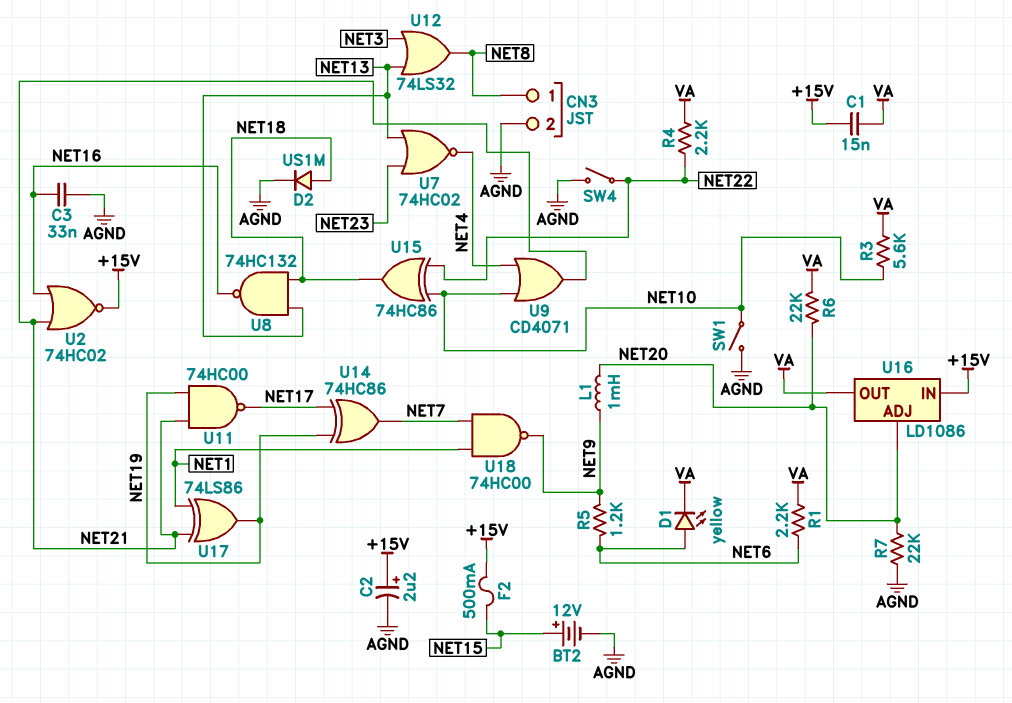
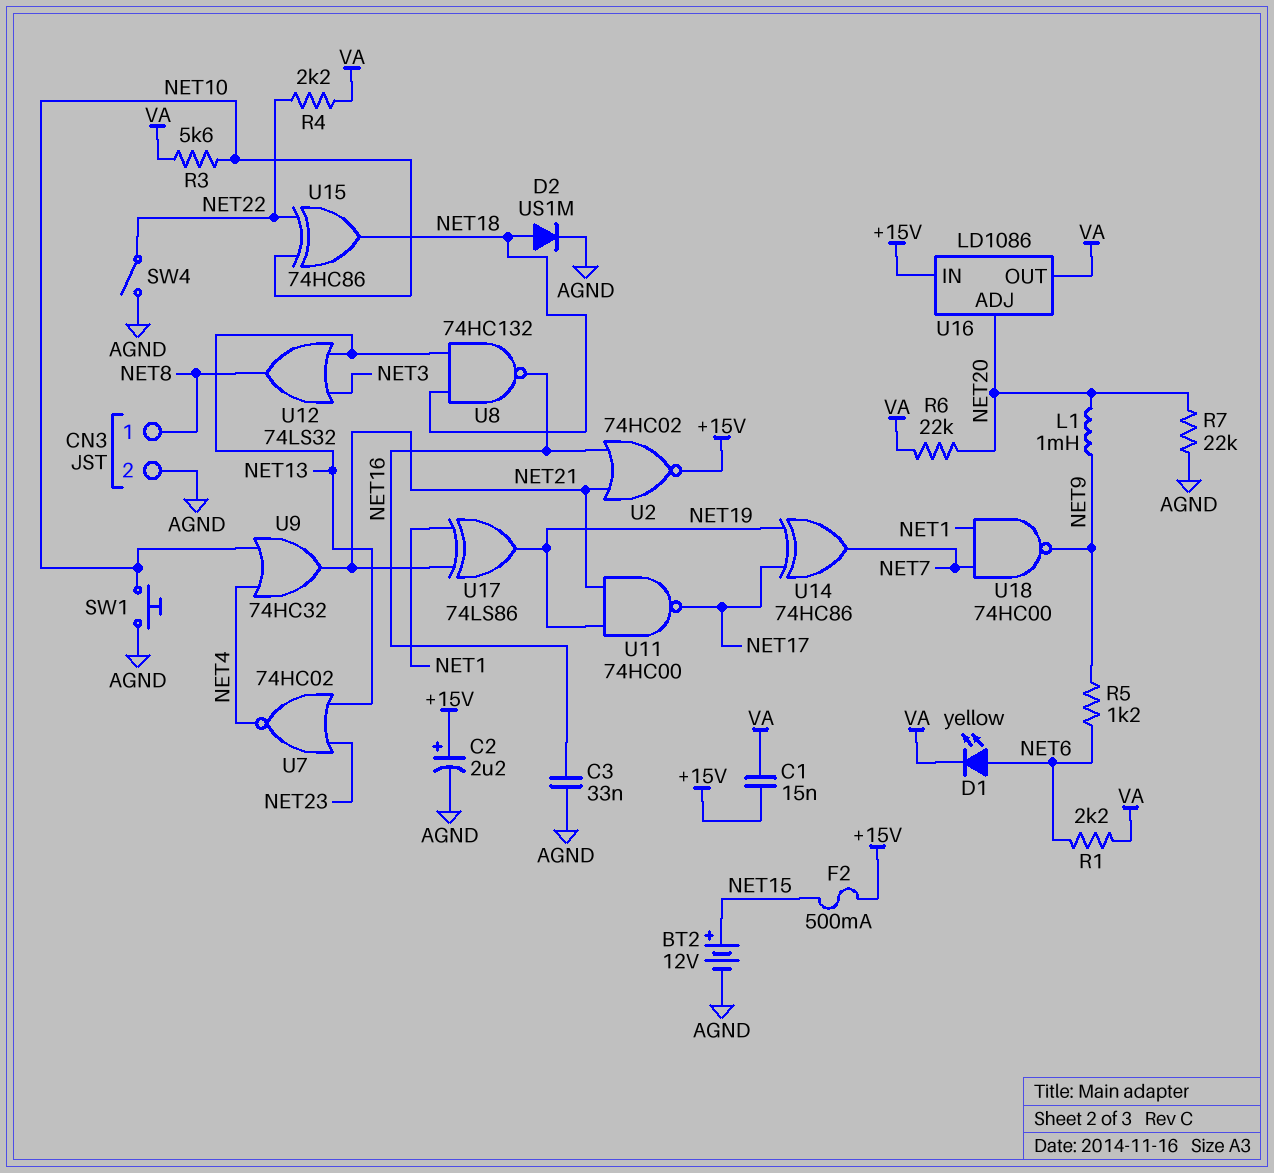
SW1: switch (AGND, NET10) -> button (AGND, NET10)
U9: OR CD4071 (in NET4, in NET10, out NET21) -> OR 74HC32 (in NET4, in NET10, out NET21)

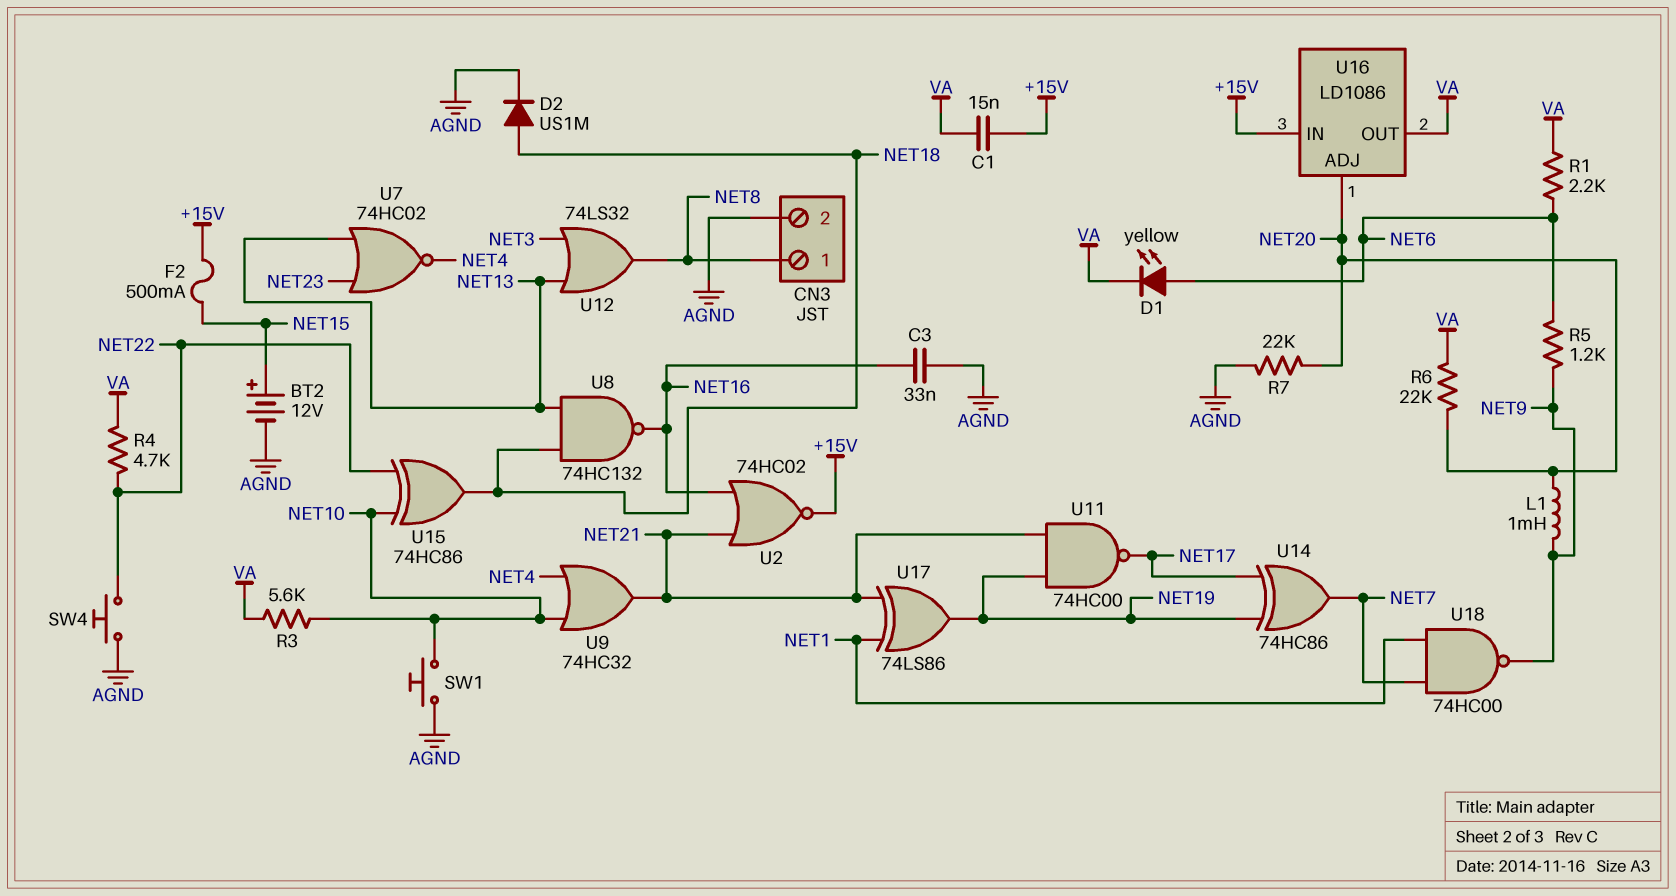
C2: 2.2uF (plus +15V, minus AGND) -> none
R4: 2.2k (NET22, VA) -> 4.7k (NET22, VA)
SW4: switch (AGND, NET22) -> button (AGND, NET22)

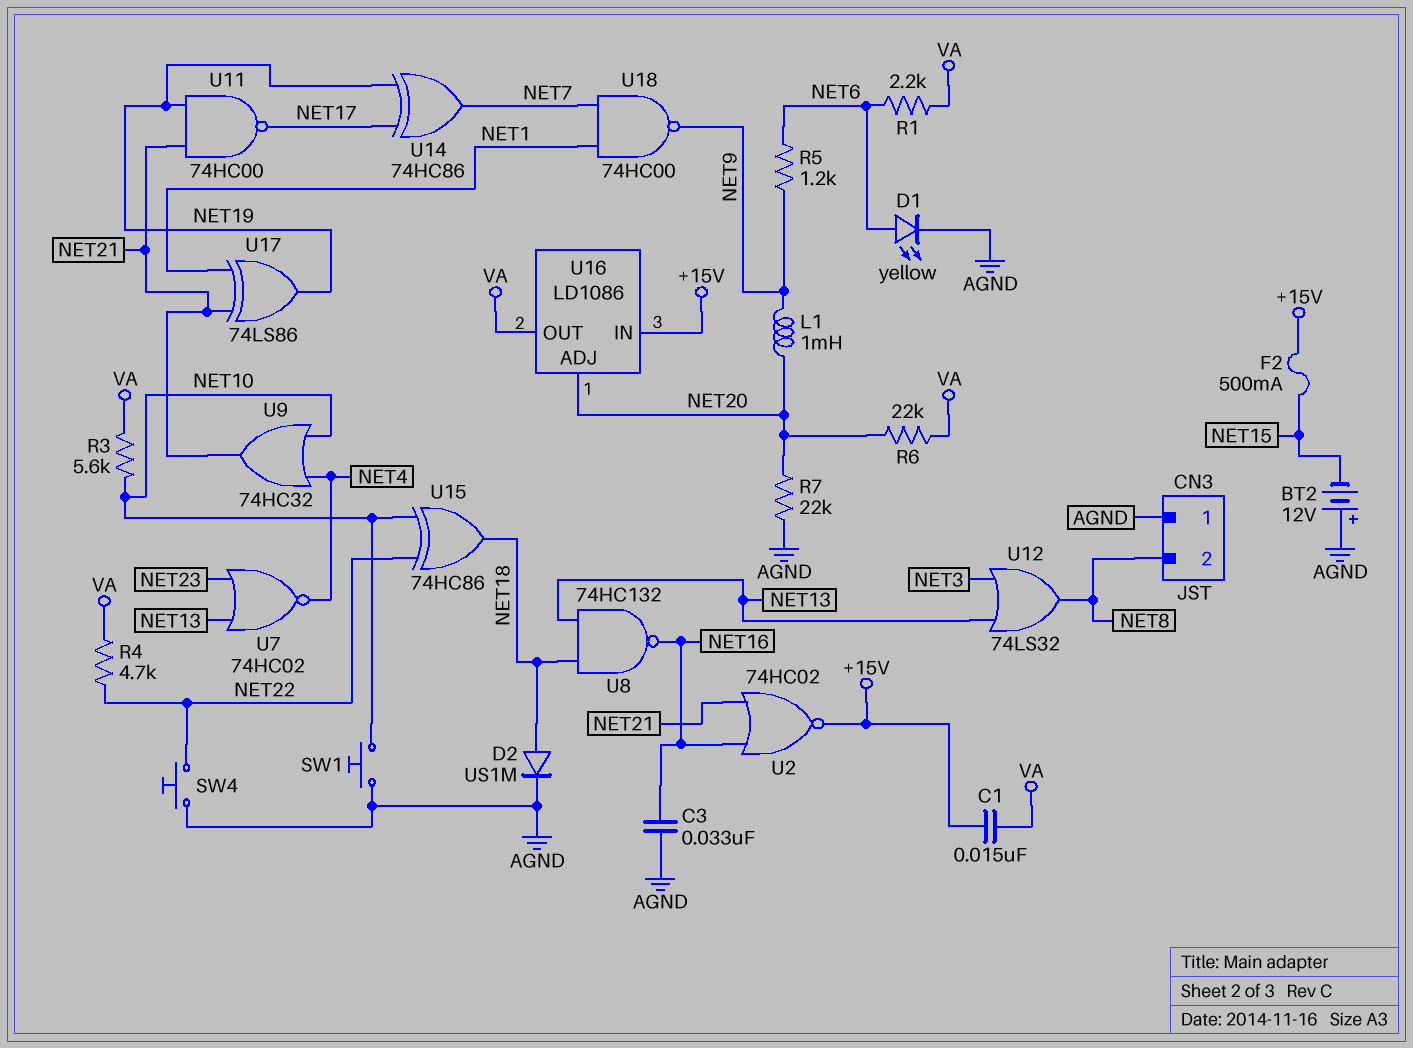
BT2: 12V (plus NET15, minus AGND) -> 12V (plus AGND, minus NET15)
CN3 pin 1: NET8 -> AGND
CN3 pin 2: AGND -> NET8
D1: LED yellow (A NET6, K VA) -> LED yellow (A NET6, K AGND)

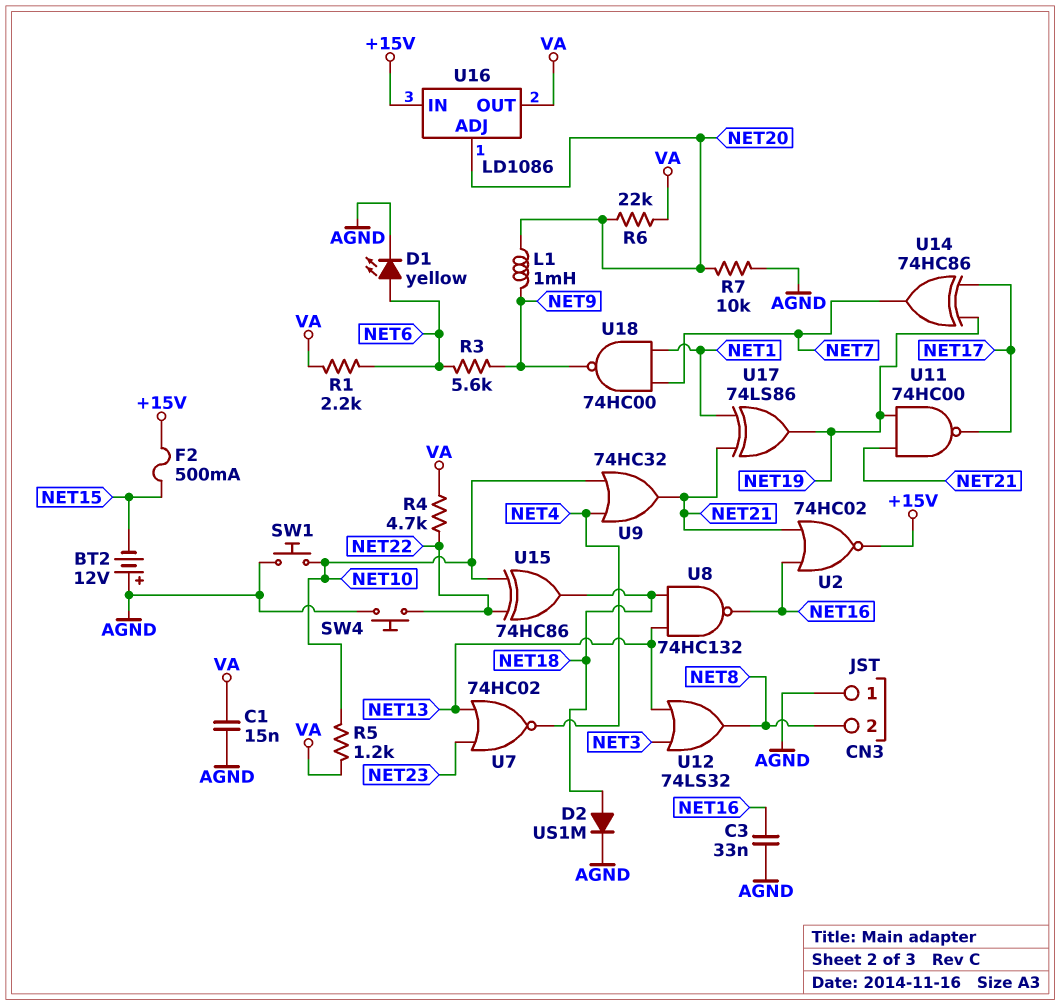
C1: 15nF (+15V, VA) -> 15nF (AGND, VA)
R3: 5.6k (NET10, VA) -> 5.6k (NET6, NET9)
R5: 1.2k (NET6, NET9) -> 1.2k (NET10, VA)
R7: 22k (AGND, NET20) -> 10k (AGND, NET20)

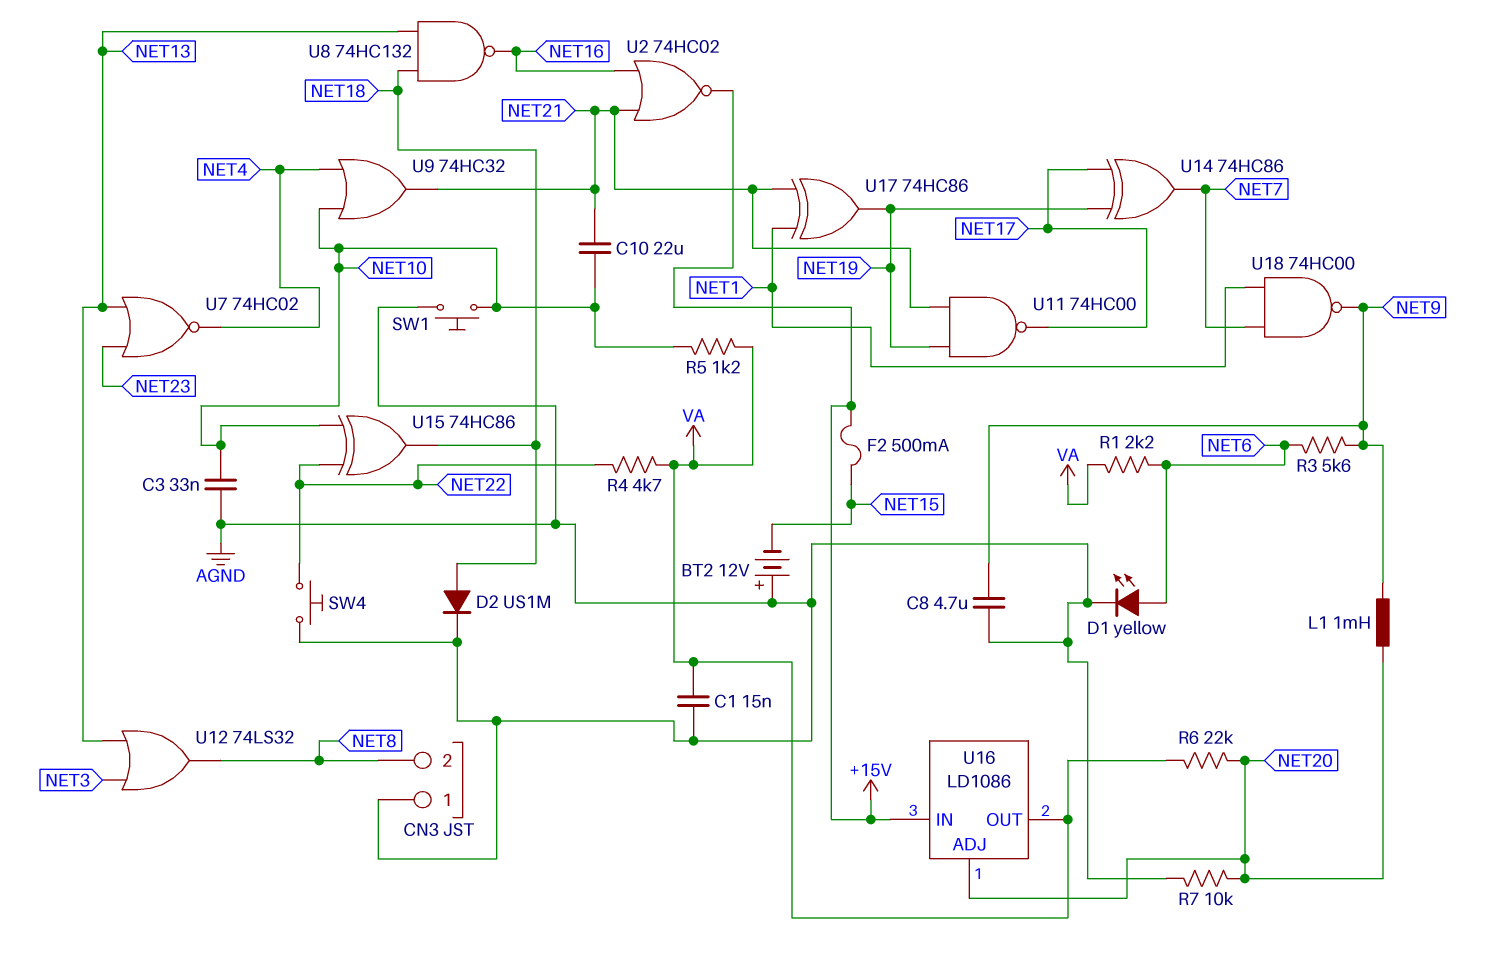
C3: 33nF (AGND, NET16) -> 33nF (AGND, NET10)
C8: none -> 4.7uF (AGND, NET9)
C10: none -> 22uF (NET10, NET21)
U17: XOR 74LS86 (in NET1, in NET21, out NET19) -> XOR 74HC86 (in NET1, in NET21, out NET19)

